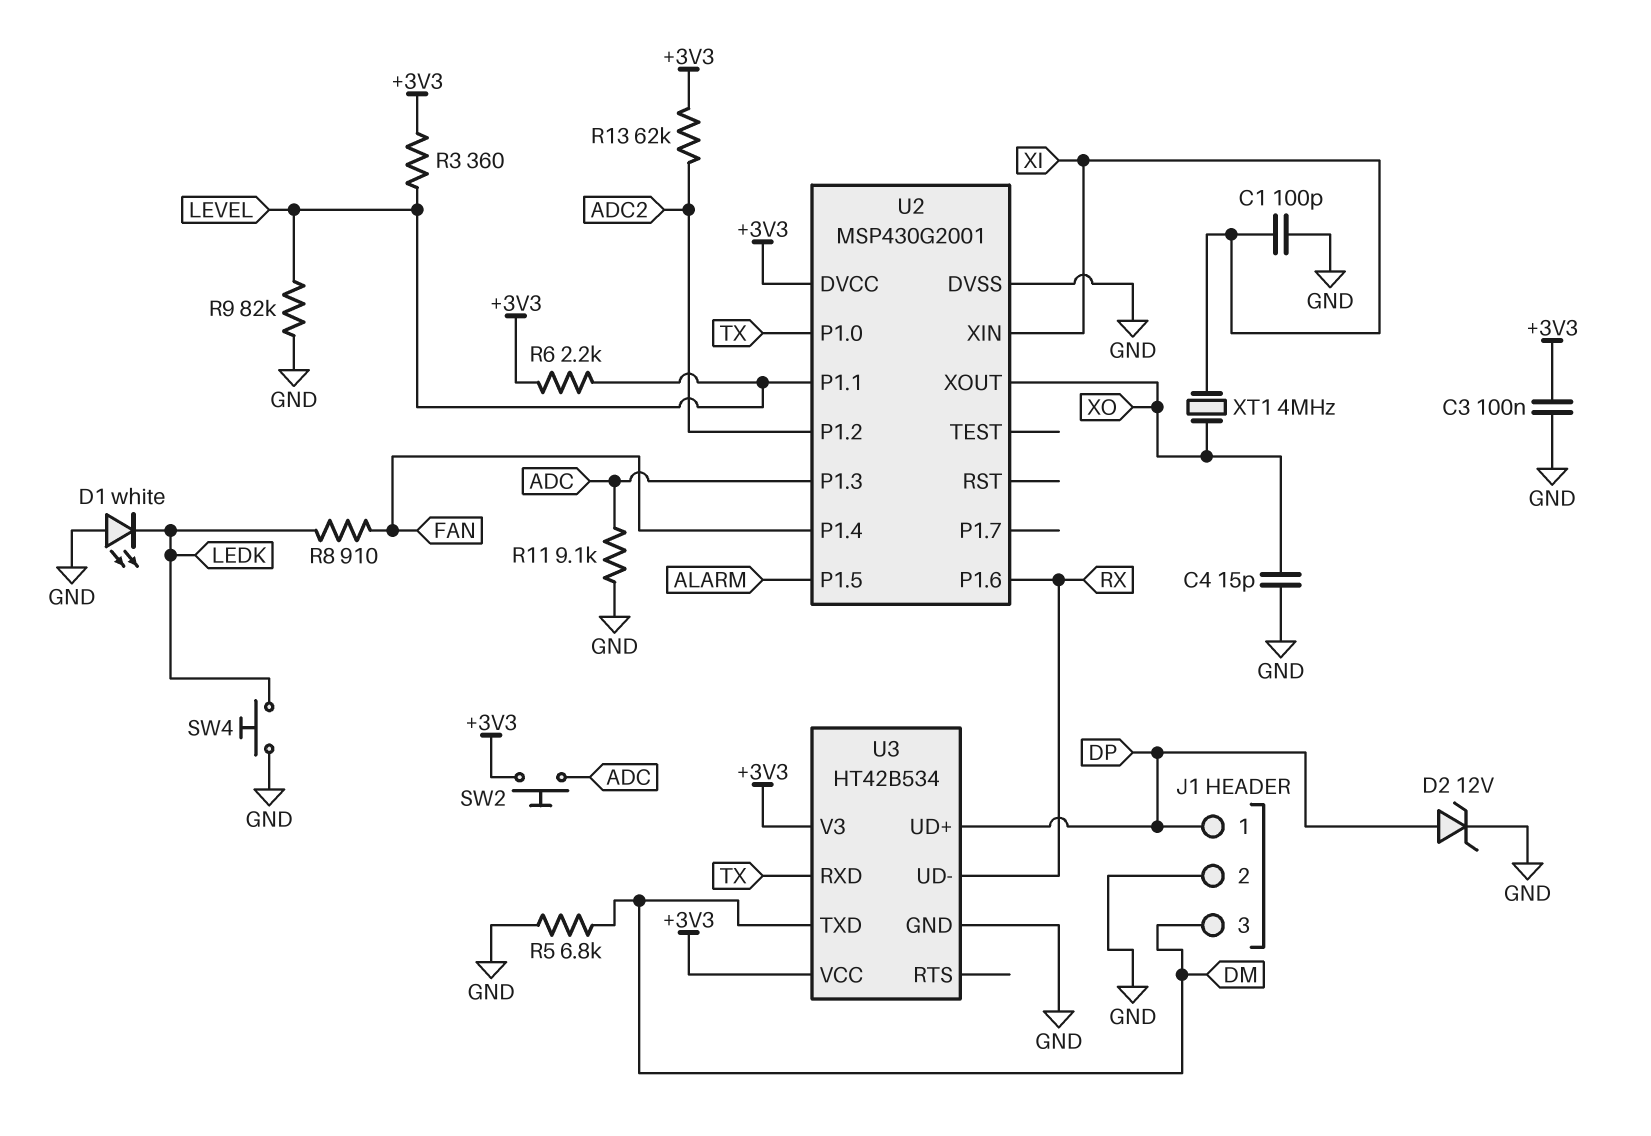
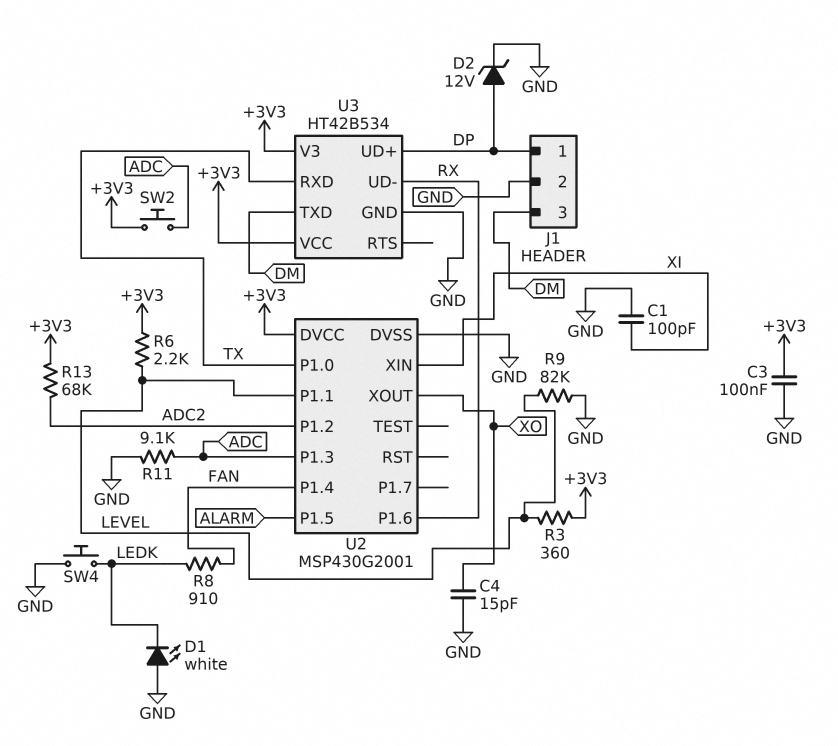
R5: 6.8k (DM, GND) -> none
R13: 62k (+3V3, ADC2) -> 68k (+3V3, ADC2)
XT1: 4MHz (XI, XO) -> none

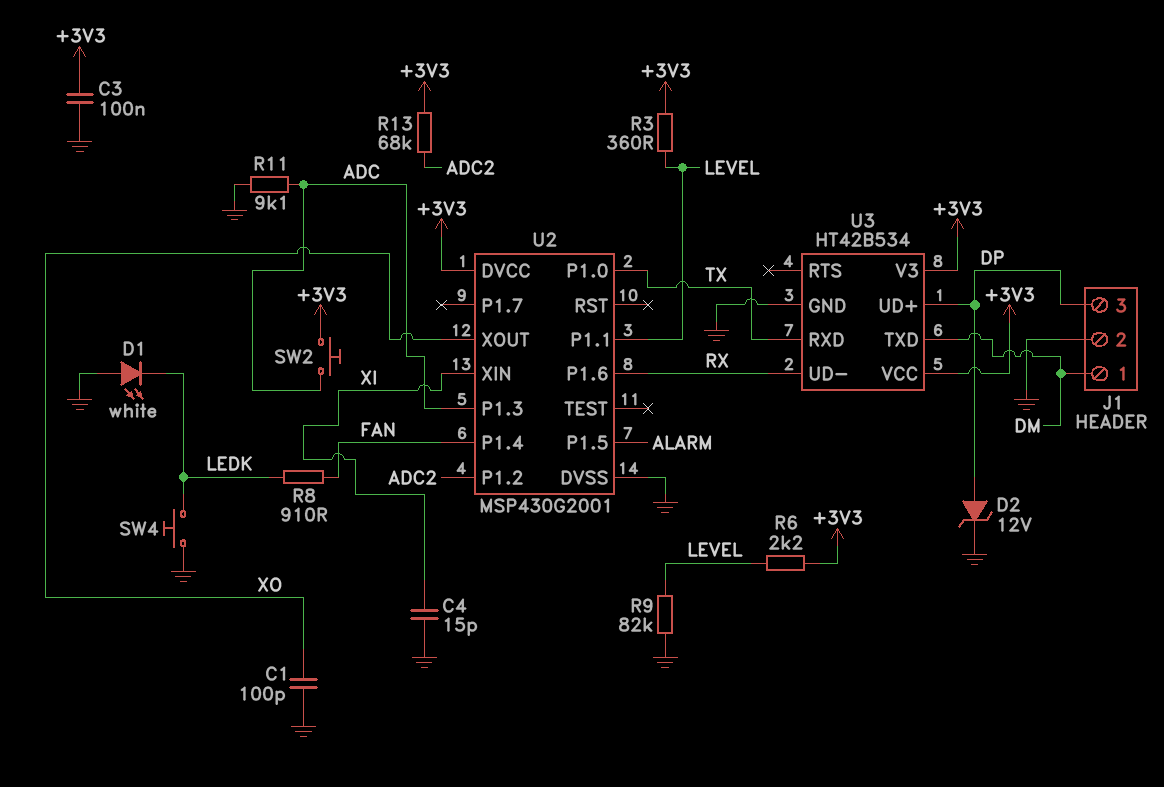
C1: 100pF (GND, XI) -> 100pF (GND, XO)
C4: 15pF (GND, XO) -> 15pF (GND, XI)
J1 pin 1: DP -> DM
J1 pin 3: DM -> DP

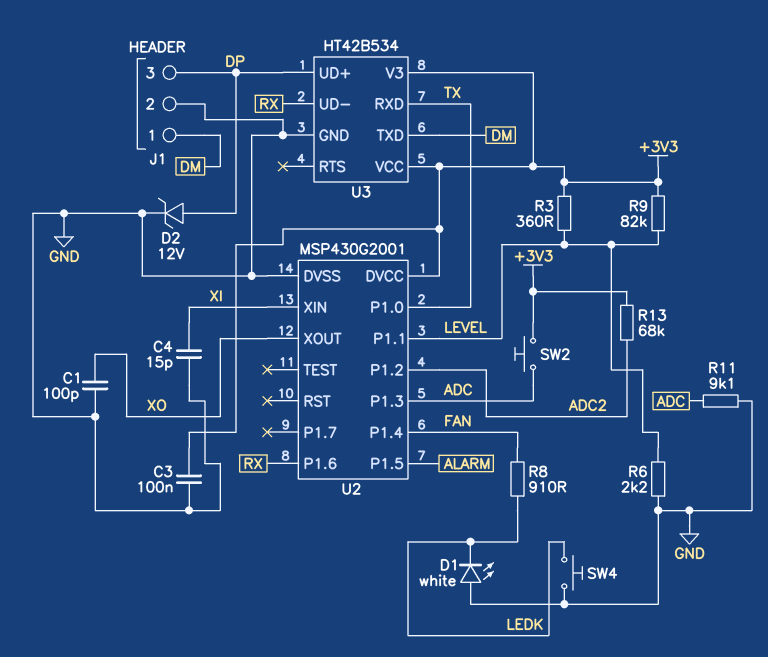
R6: 2.2k (+3V3, LEVEL) -> 2.2k (GND, LEVEL)
R9: 82k (GND, LEVEL) -> 82k (+3V3, LEVEL)

